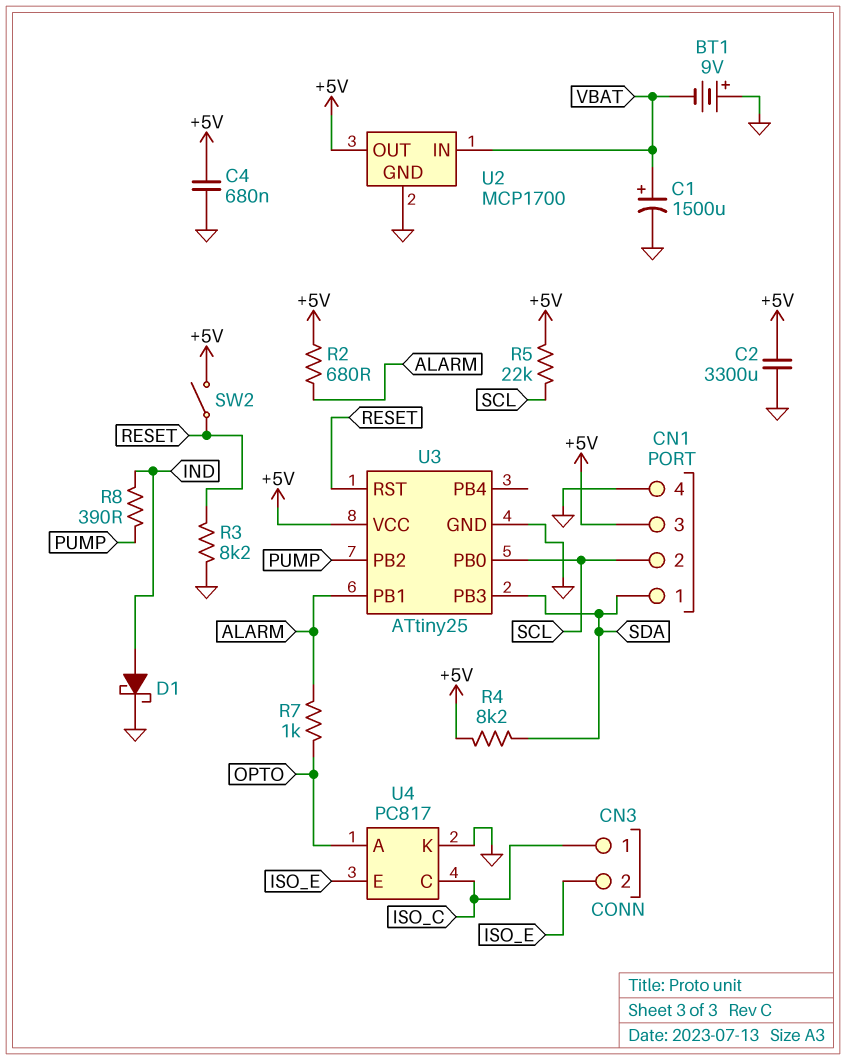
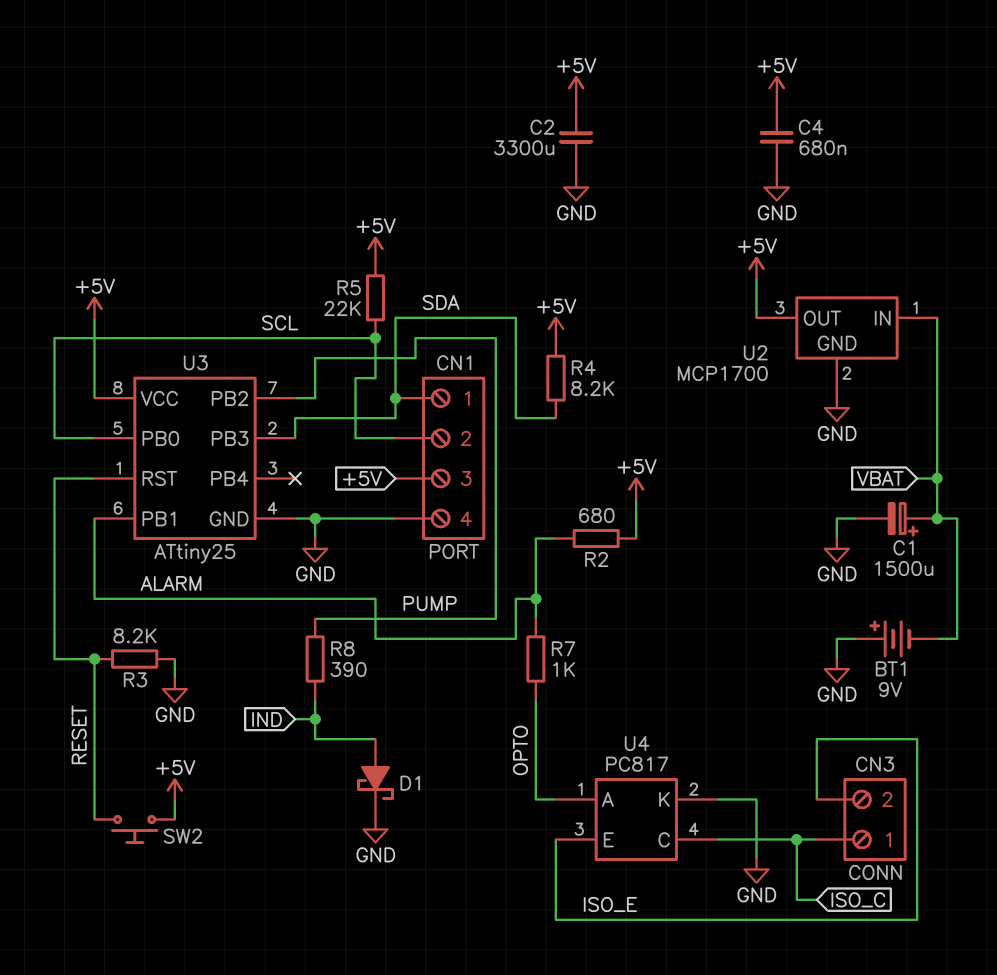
SW2: switch (+5V, RESET) -> button (+5V, RESET)

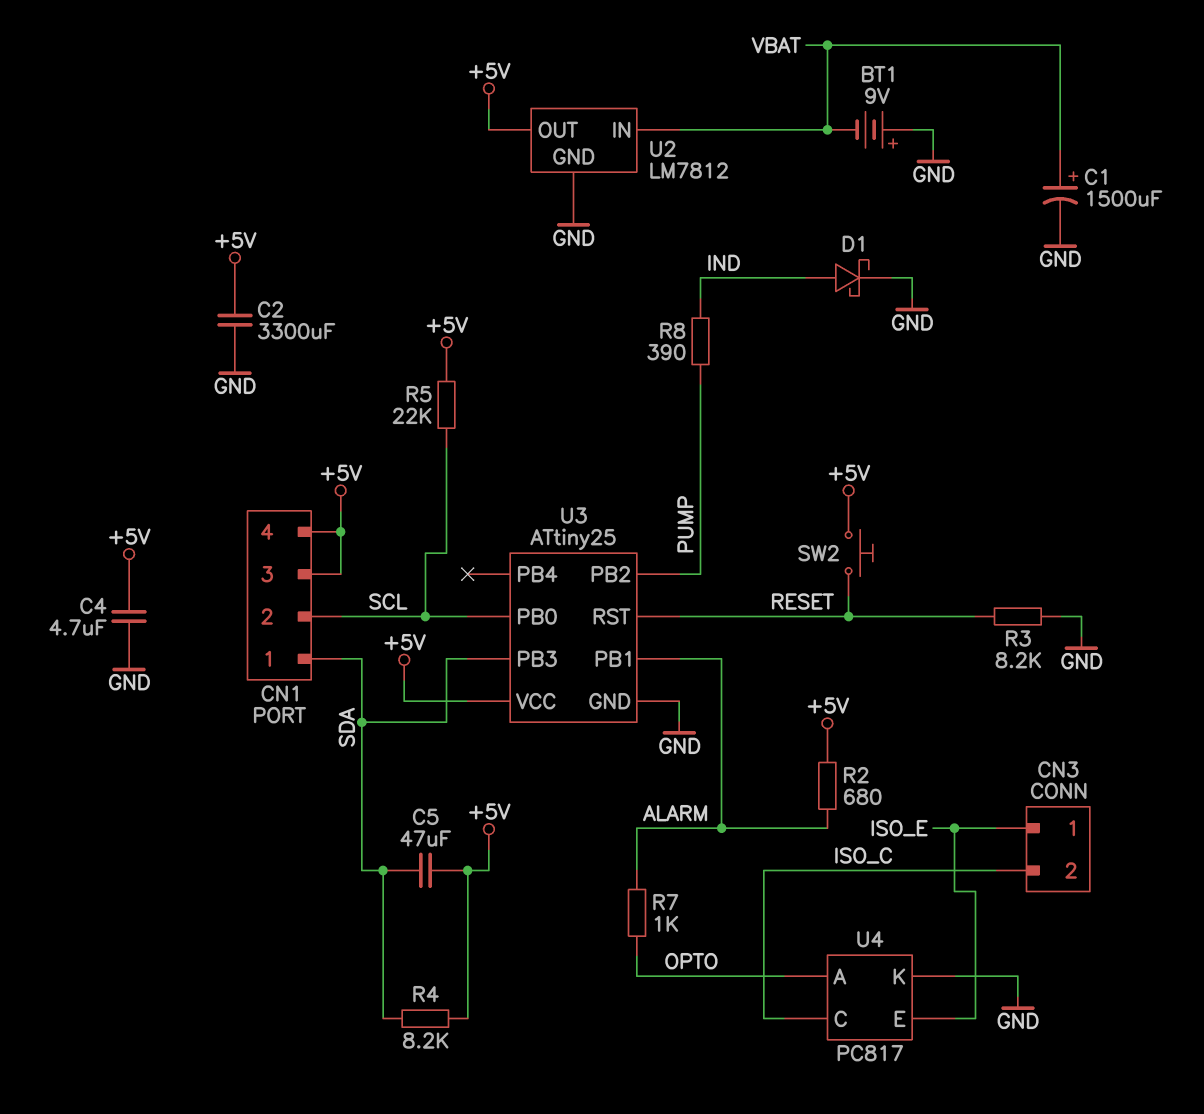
C4: 680nF (+5V, GND) -> 4.7uF (+5V, GND)
C5: none -> 47uF (+5V, SDA)
CN1 pin 4: GND -> +5V
CN3 pin 1: ISO_C -> ISO_E
CN3 pin 2: ISO_E -> ISO_C
U2: MCP1700 -> LM7812

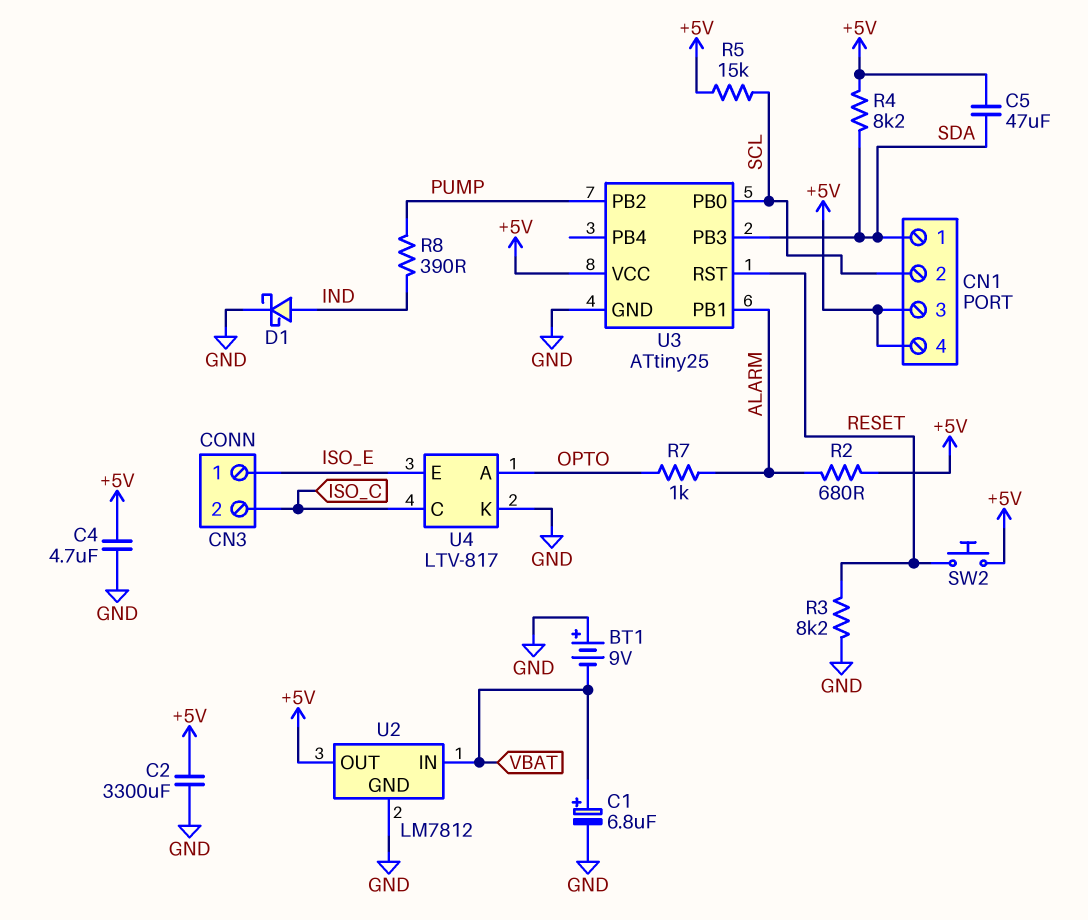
C1: 1500uF (plus VBAT, minus GND) -> 6.8uF (plus VBAT, minus GND)
R5: 22k (+5V, SCL) -> 15k (+5V, SCL)
U4: PC817 -> LTV-817

